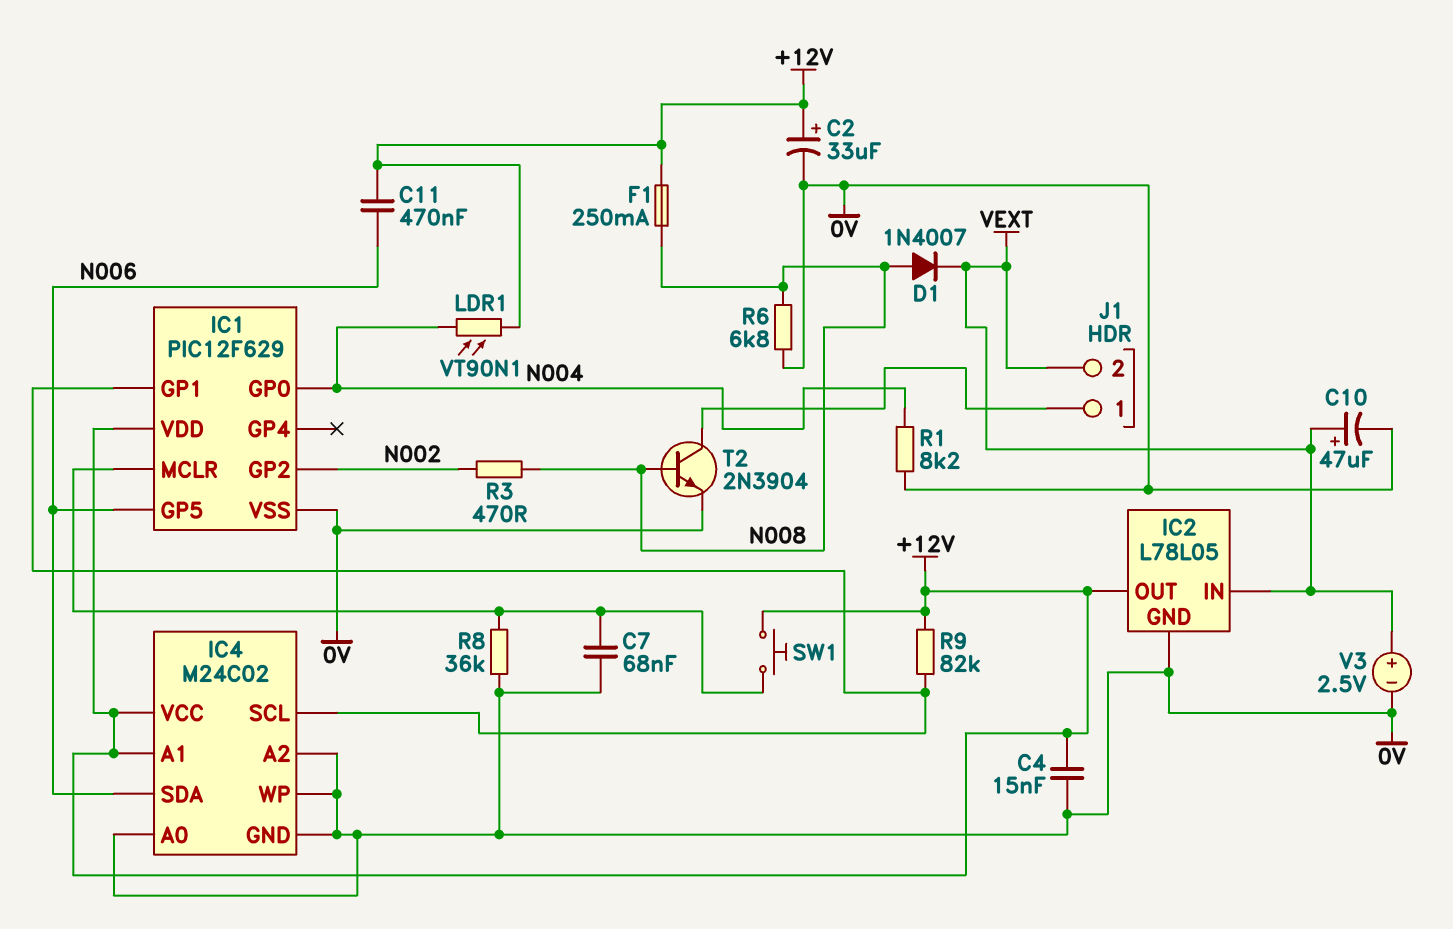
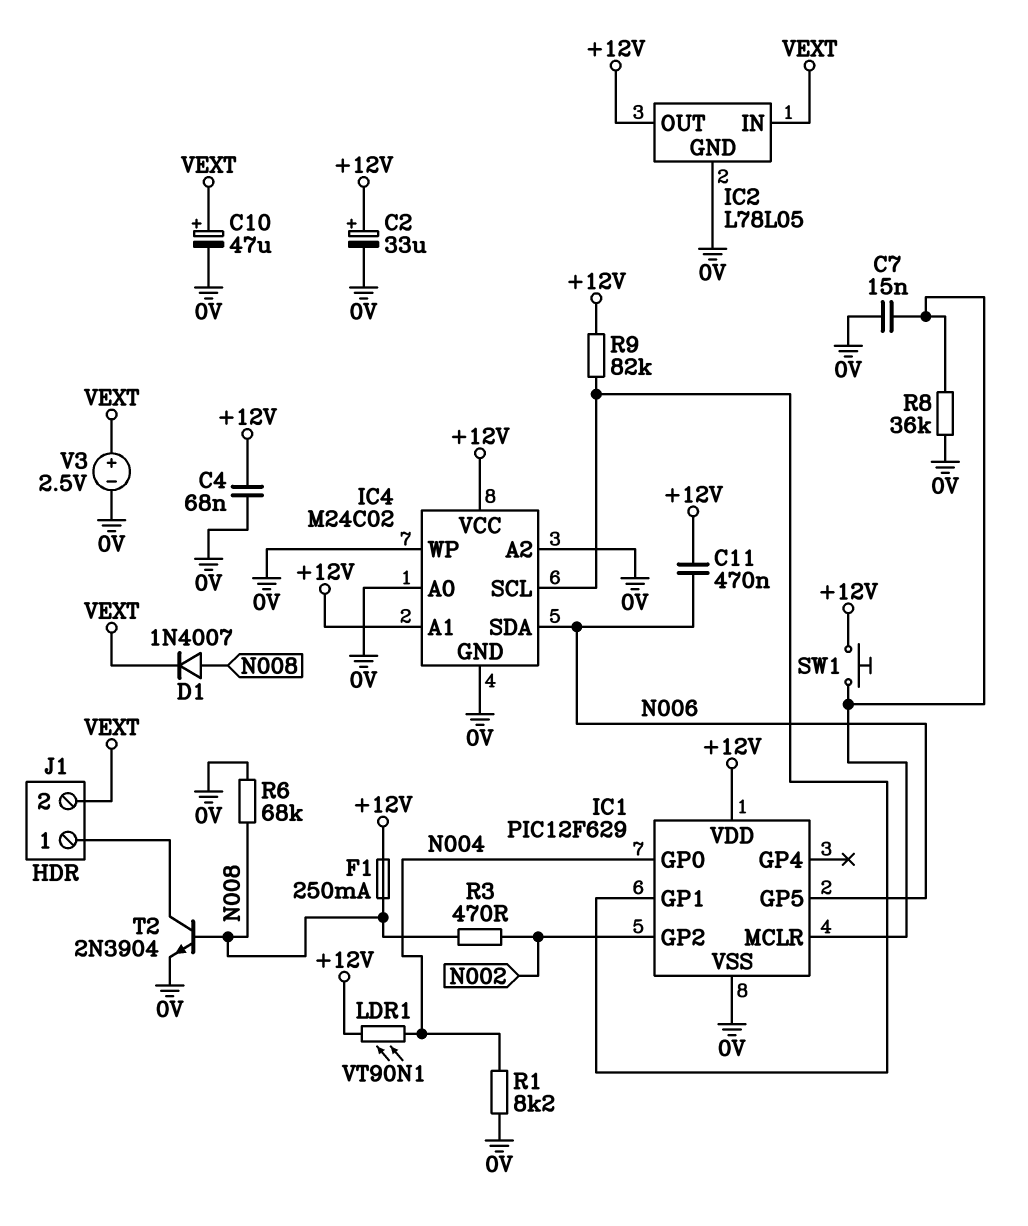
C4: 15nF (+12V, 0V) -> 68nF (+12V, 0V)
C7: 68nF (0V, IC1/MCLR) -> 15nF (0V, IC1/MCLR)
R6: 6.8k (0V, N008) -> 68k (0V, N008)

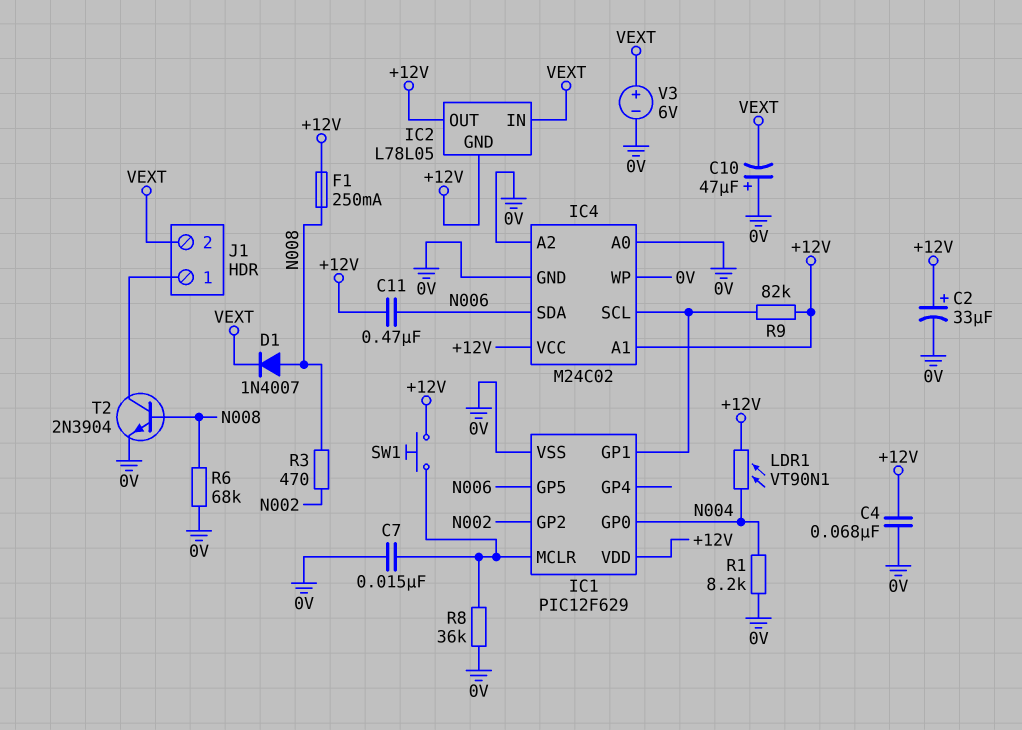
C10: 47uF (plus VEXT, minus 0V) -> 47uF (plus 0V, minus VEXT)
IC2 pin GND: 0V -> +12V
V3: 2.5V (plus VEXT, minus 0V) -> 6V (plus VEXT, minus 0V)

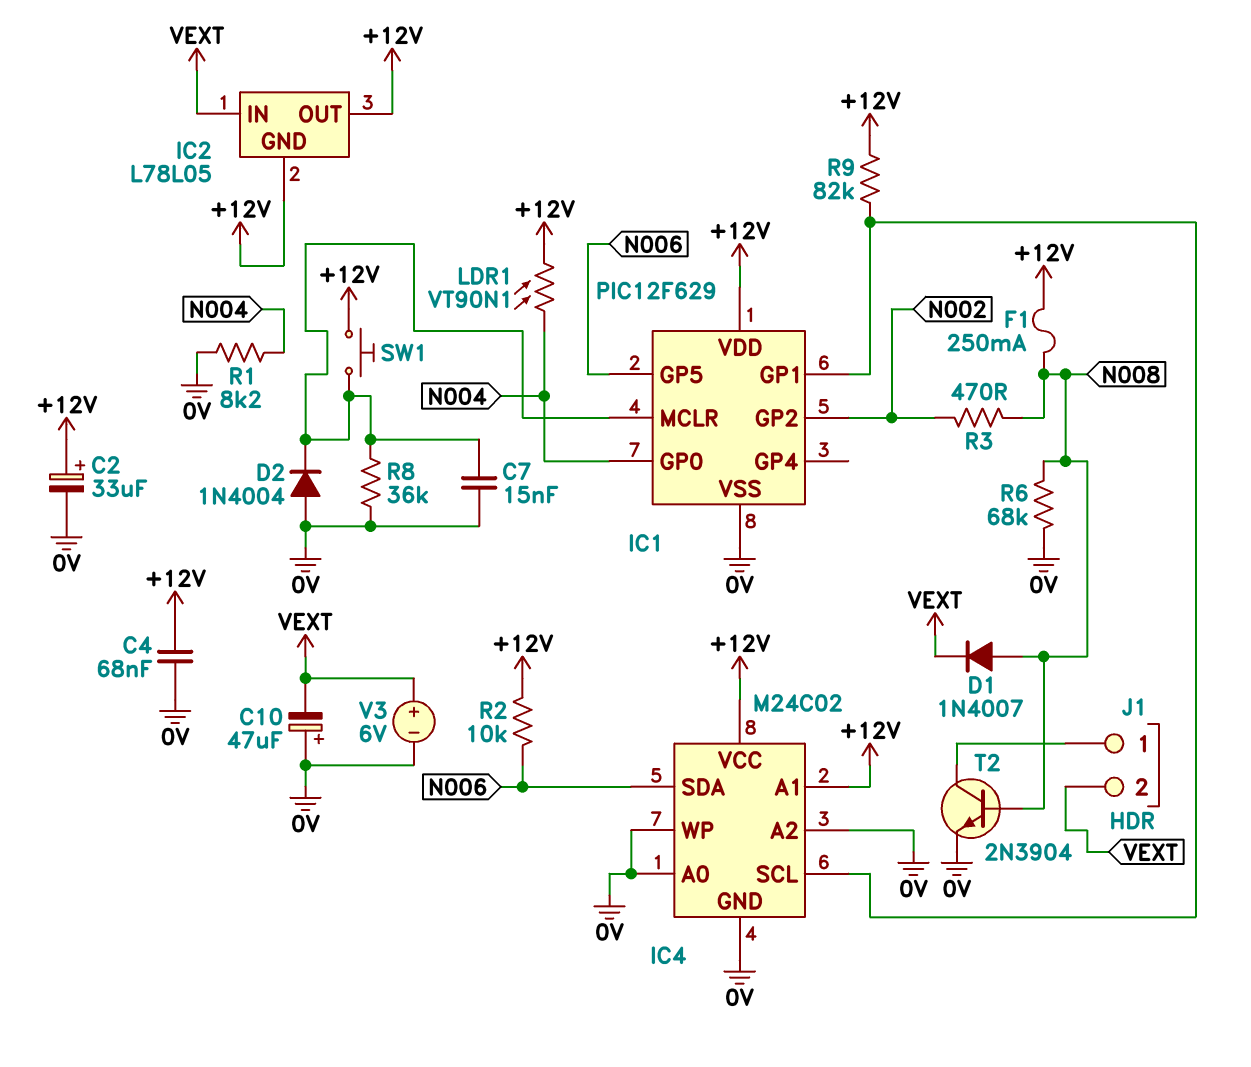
C11: 470nF (+12V, N006) -> none
D2: none -> diode 1N4004 (A 0V, K IC1/MCLR)
R2: none -> 10k (+12V, N006)

